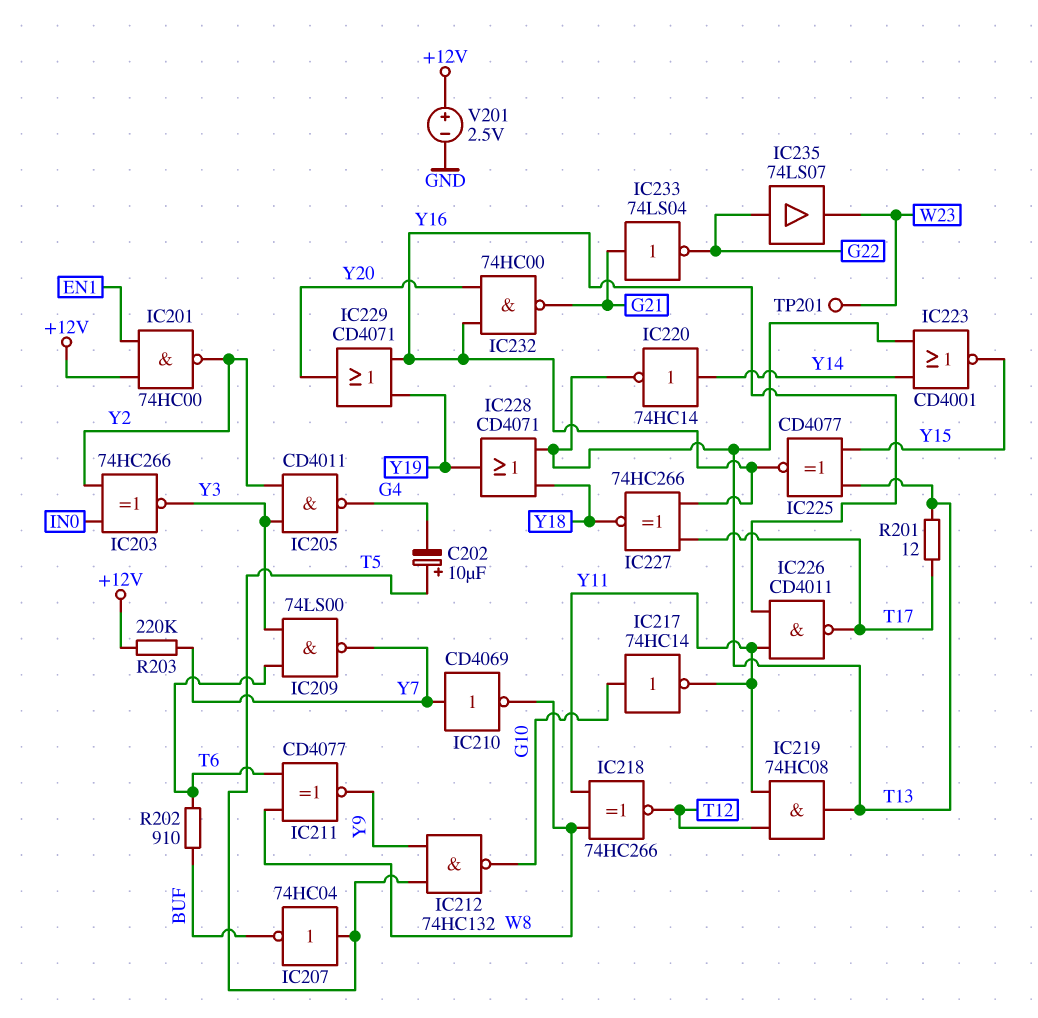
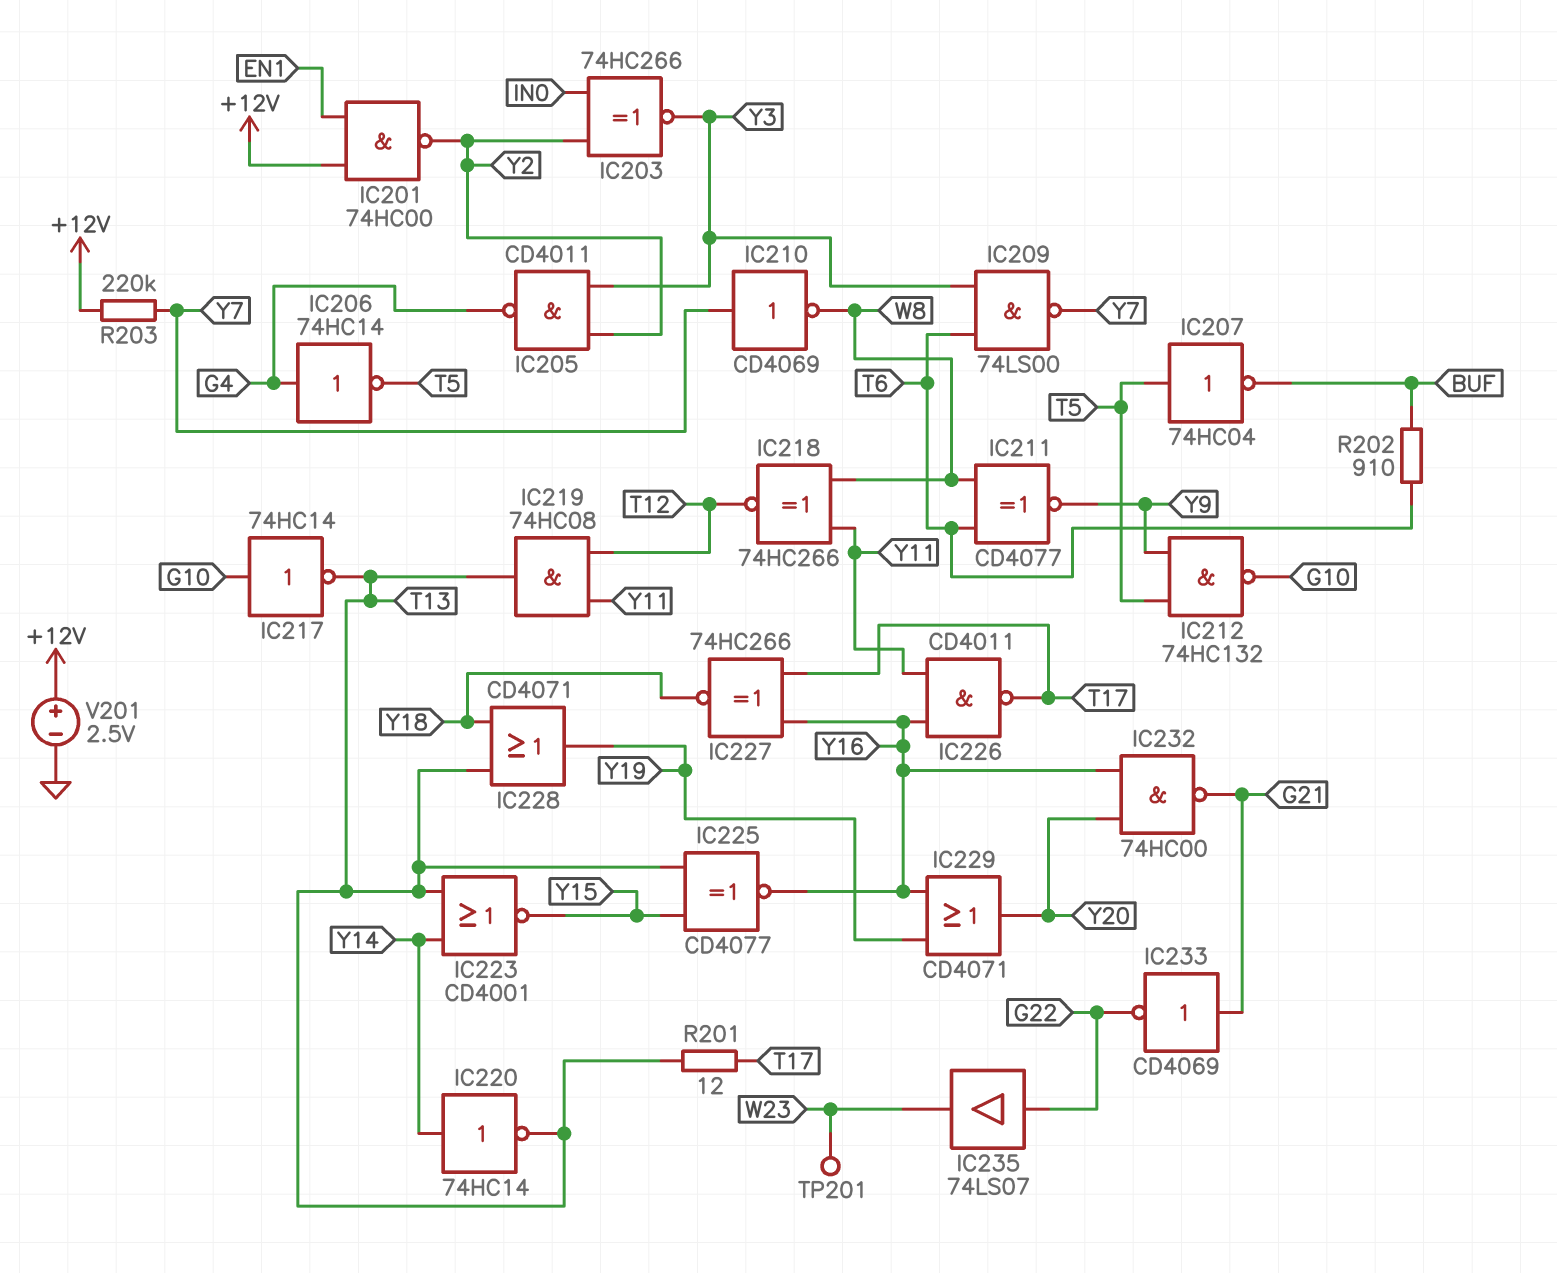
C202: 10uF (plus T5, minus G4) -> none
IC206: none -> NOT 74HC14 (in G4, out T5)
IC217: NOT 74HC14 (in G10, out Y11) -> NOT 74HC14 (in G10, out T13)
IC233: NOT 74LS04 (in G21, out G22) -> NOT CD4069 (in G21, out G22)

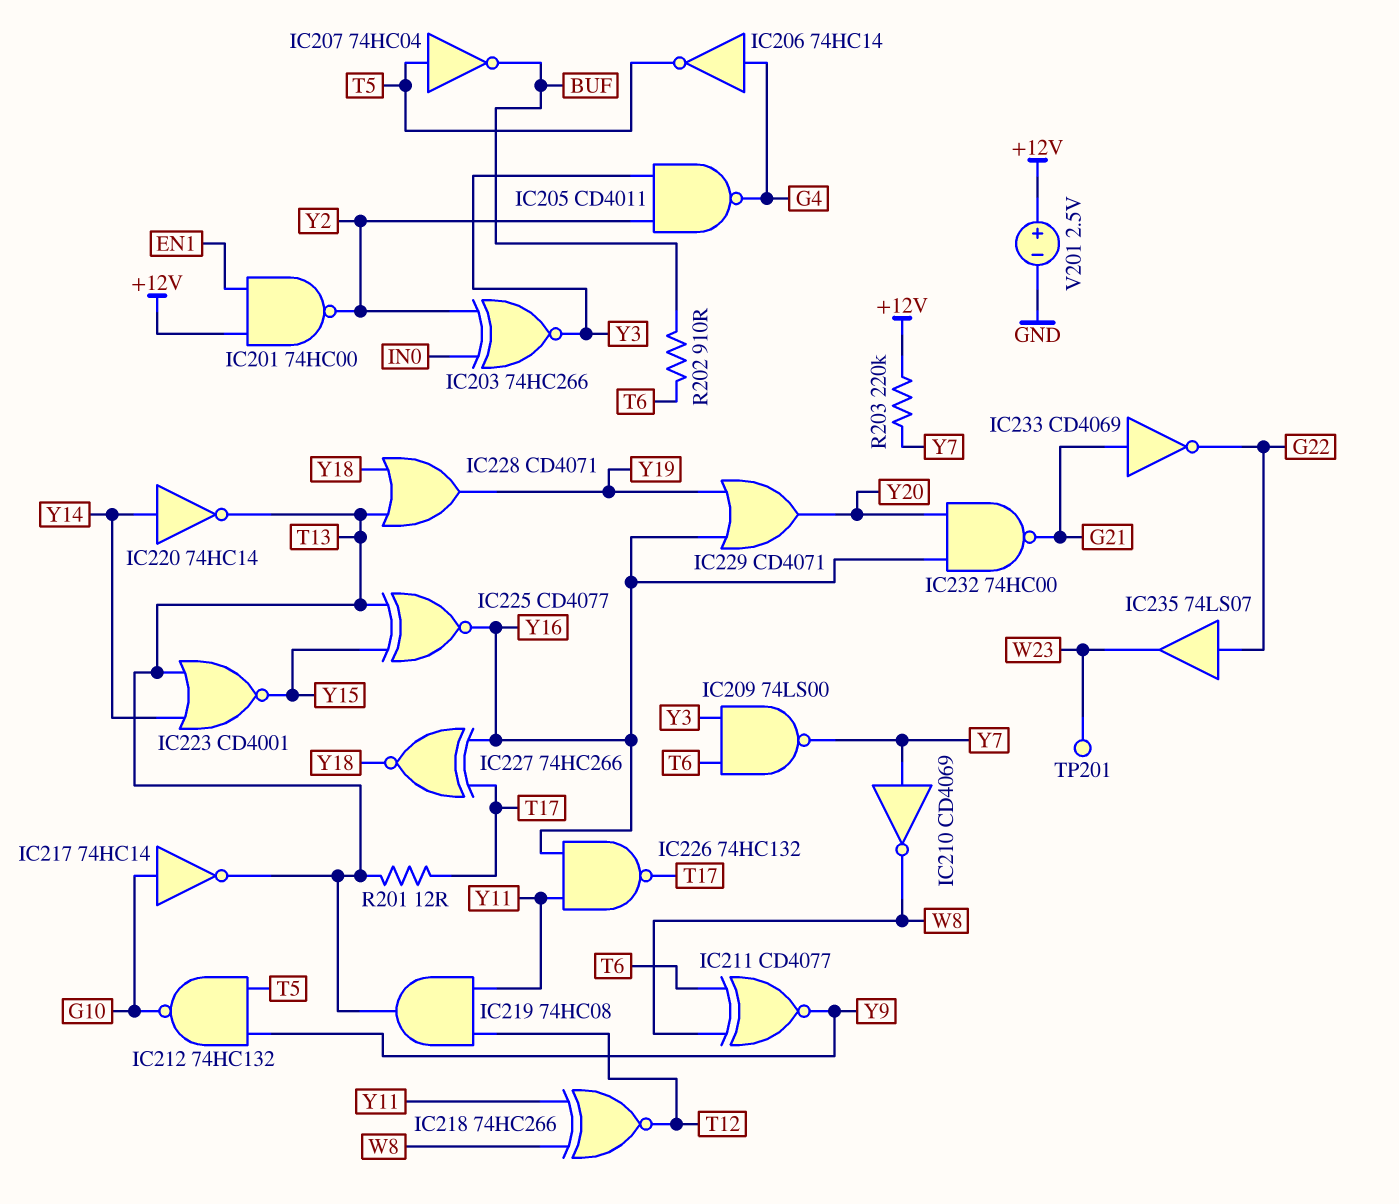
IC226: NAND CD4011 (in Y11, in Y16, out T17) -> NAND 74HC132 (in Y11, in Y16, out T17)

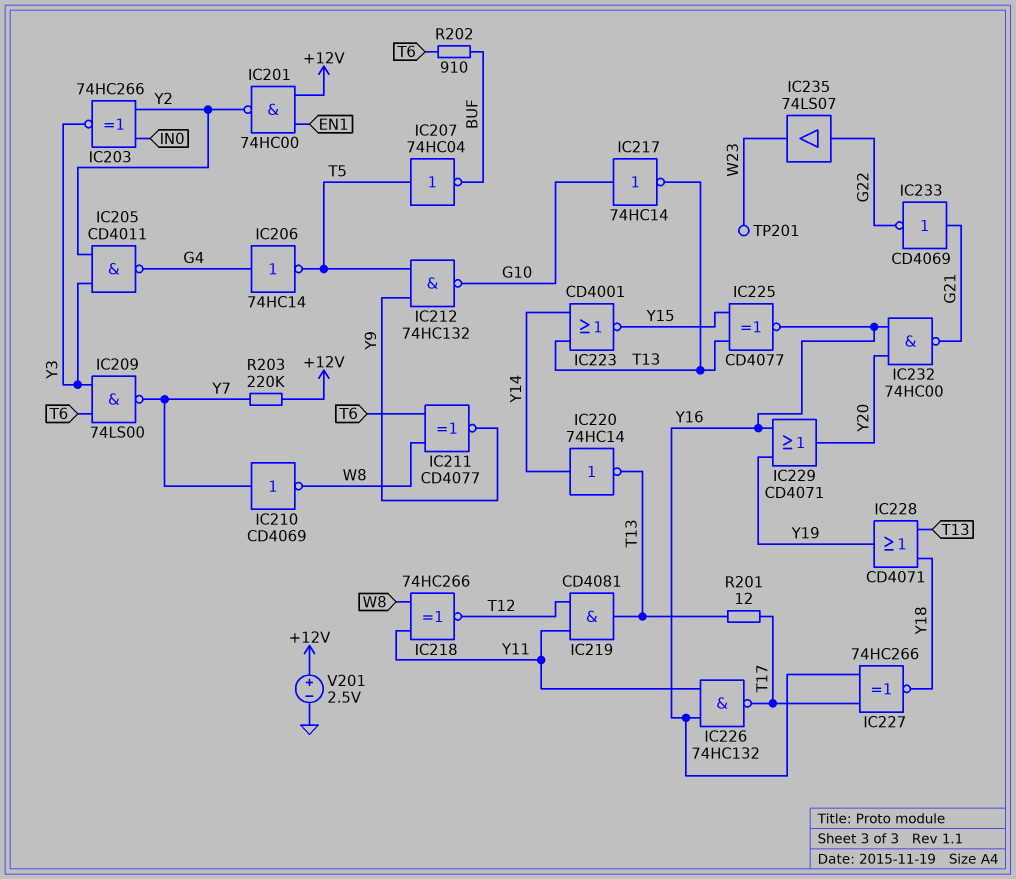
IC219: AND 74HC08 (in T12, in Y11, out T13) -> AND CD4081 (in T12, in Y11, out T13)

